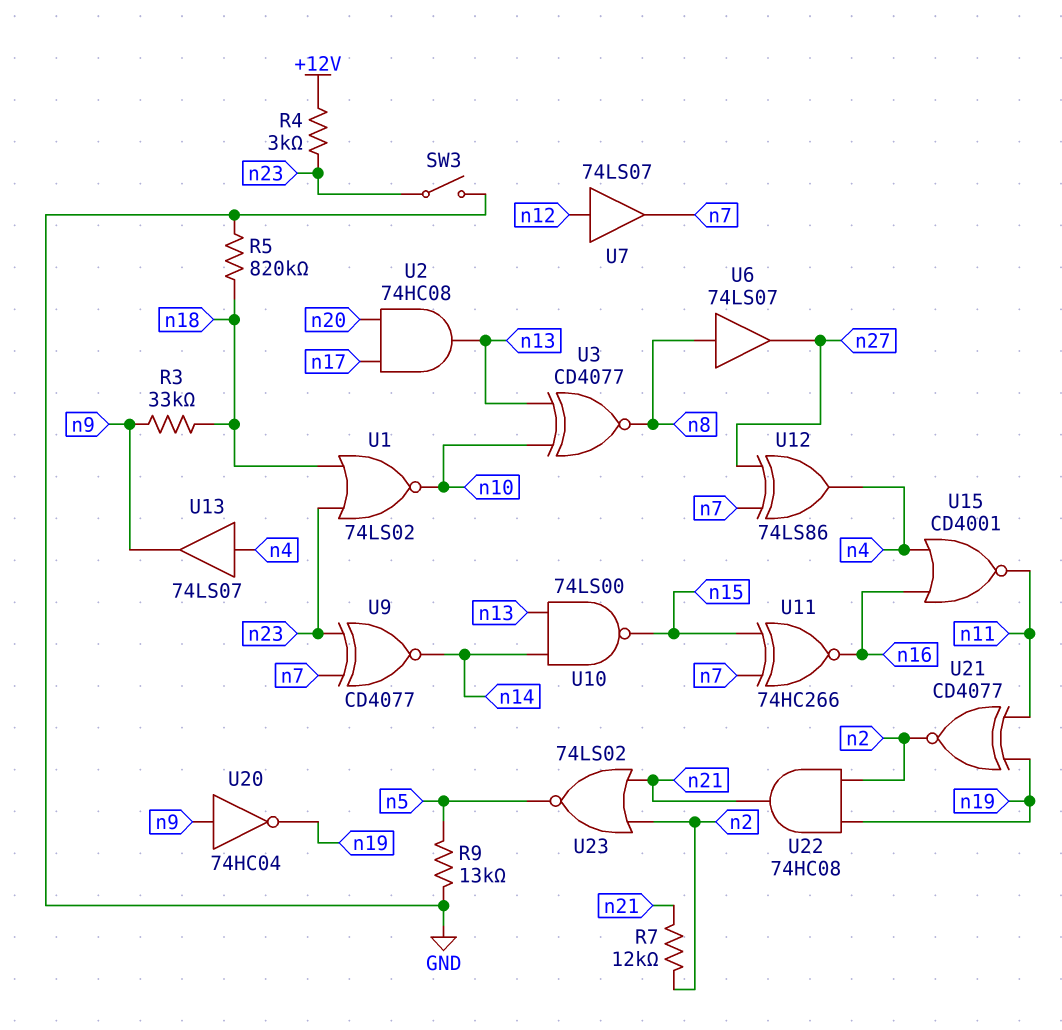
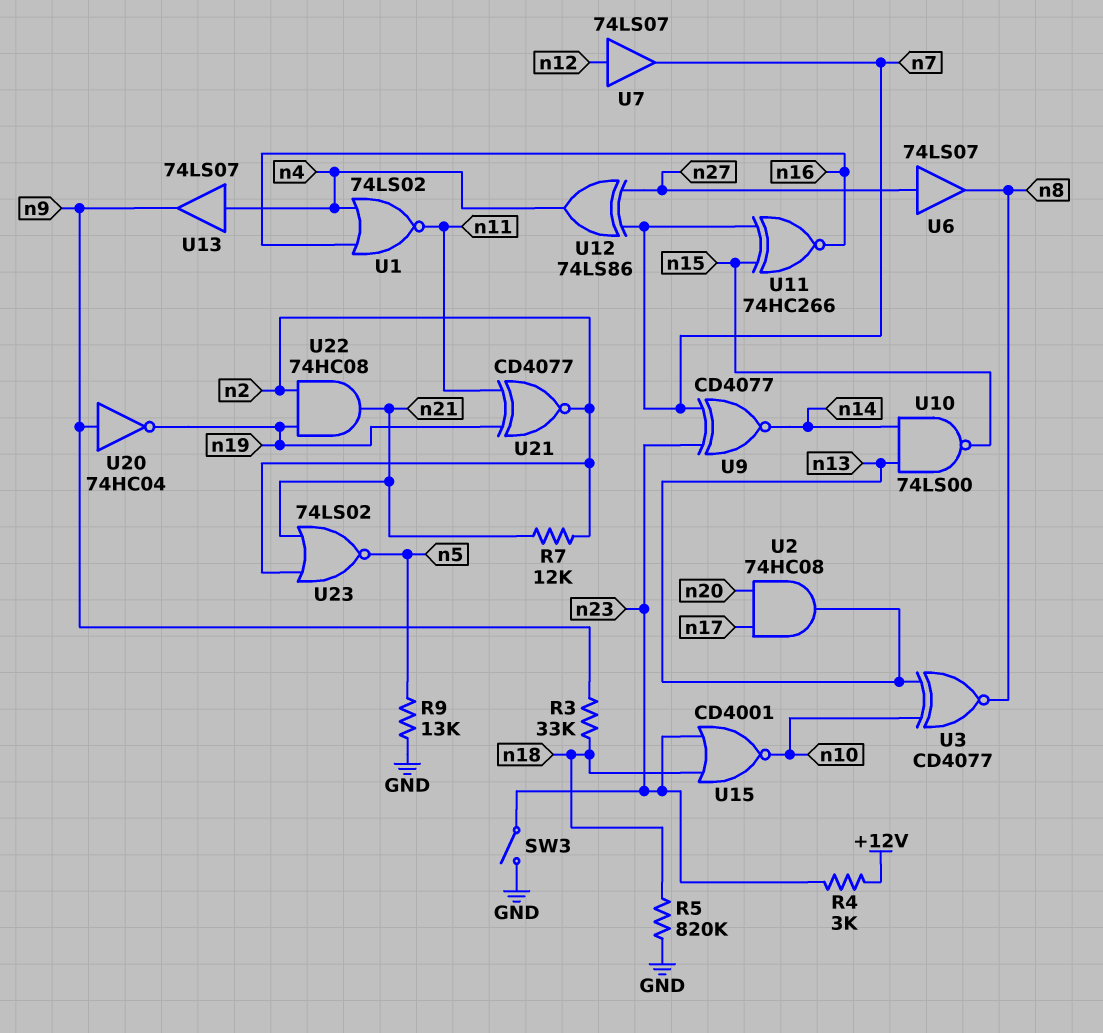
U1: NOR 74LS02 (in n18, in n23, out n10) -> NOR 74LS02 (in n4, in n16, out n11)
U6: buffer 74LS07 (in n8, out n27) -> buffer 74LS07 (in n27, out n8)
U15: NOR CD4001 (in n4, in n16, out n11) -> NOR CD4001 (in n18, in n23, out n10)

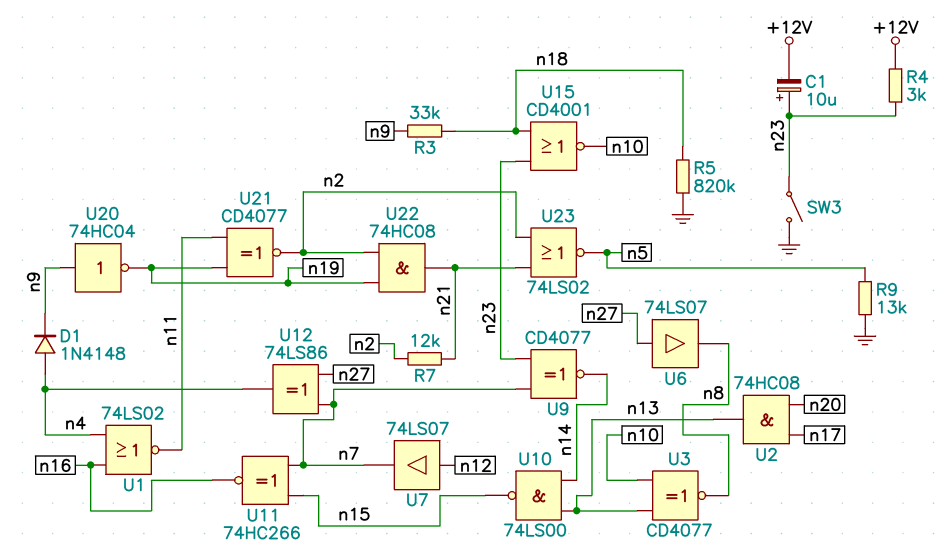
C1: none -> 10uF (plus n23, minus +12V)
D1: none -> diode 1N4148 (A n4, K n9)
U13: buffer 74LS07 (in n4, out n9) -> none

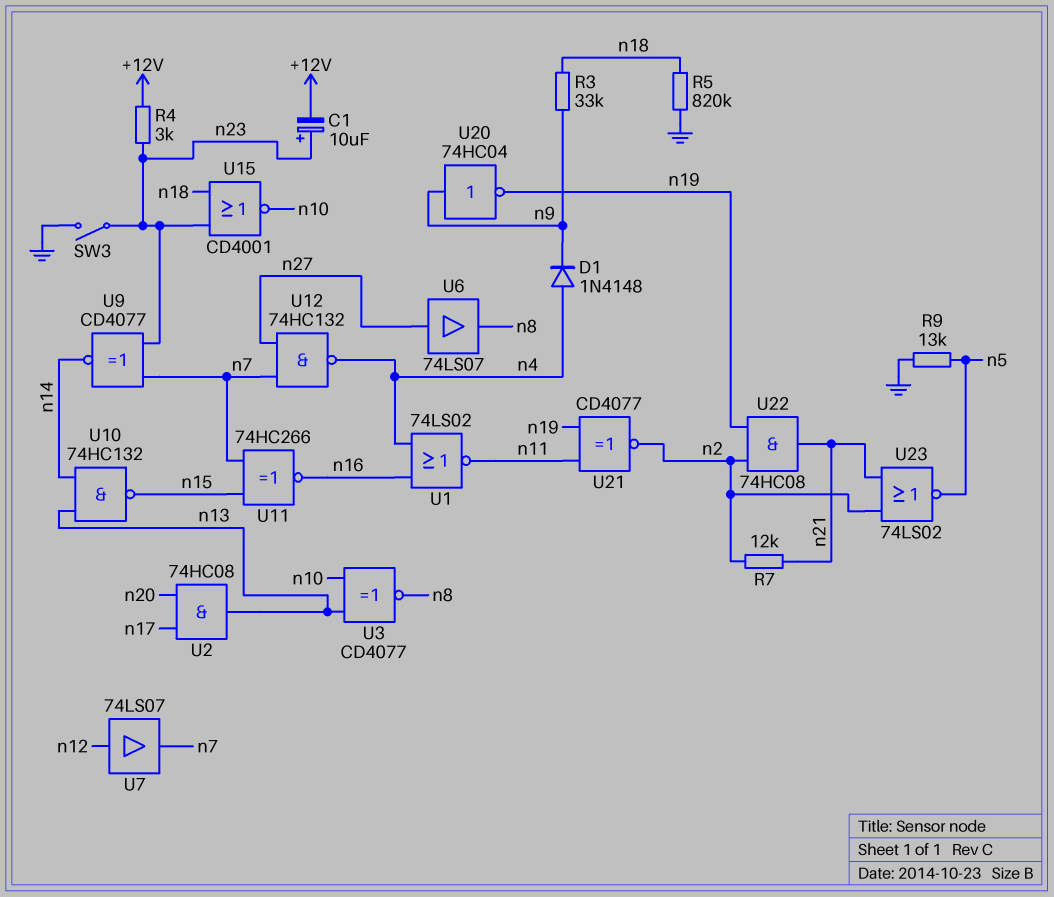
U10: NAND 74LS00 (in n13, in n14, out n15) -> NAND 74HC132 (in n13, in n14, out n15)
U12: XOR 74LS86 (in n7, in n27, out n4) -> NAND 74HC132 (in n7, in n27, out n4)

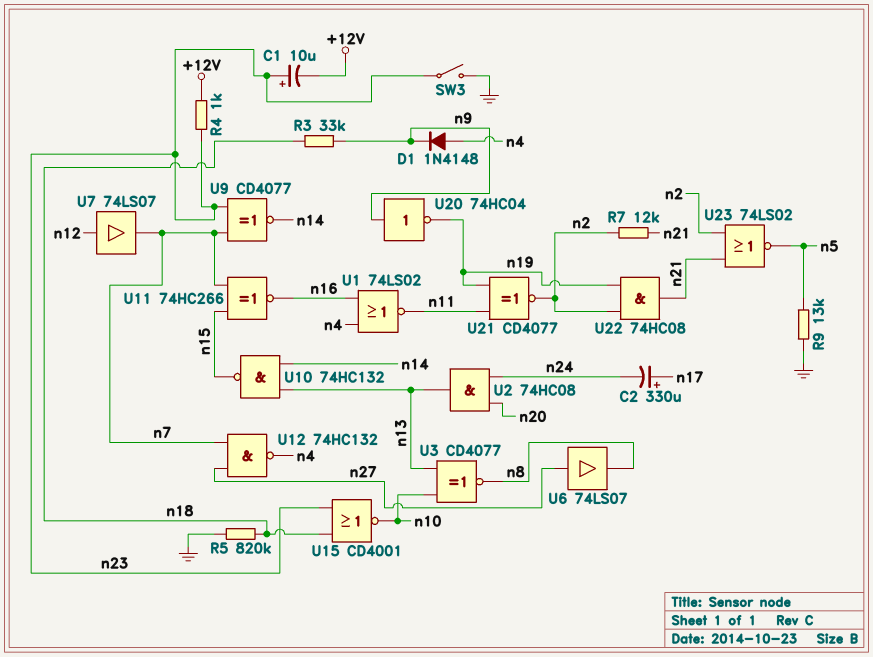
C2: none -> 330uF (plus n17, minus n24)
R4: 3k (+12V, n23) -> 1k (+12V, n23)
U2: AND 74HC08 (in n17, in n20, out n13) -> AND 74HC08 (in n20, in n24, out n13)

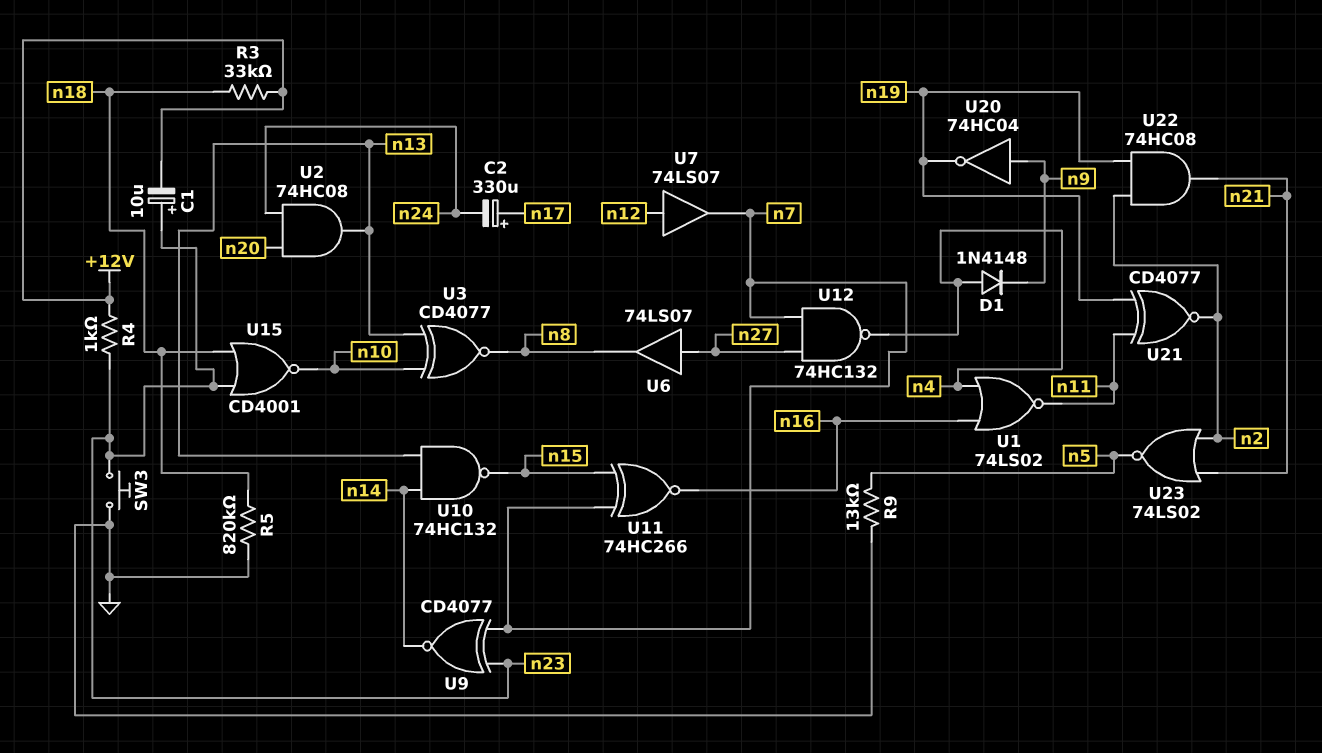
R3: 33k (n9, n18) -> 33k (+12V, n18)
R7: 12k (n2, n21) -> none
SW3: switch (GND, n23) -> button (GND, n23)

